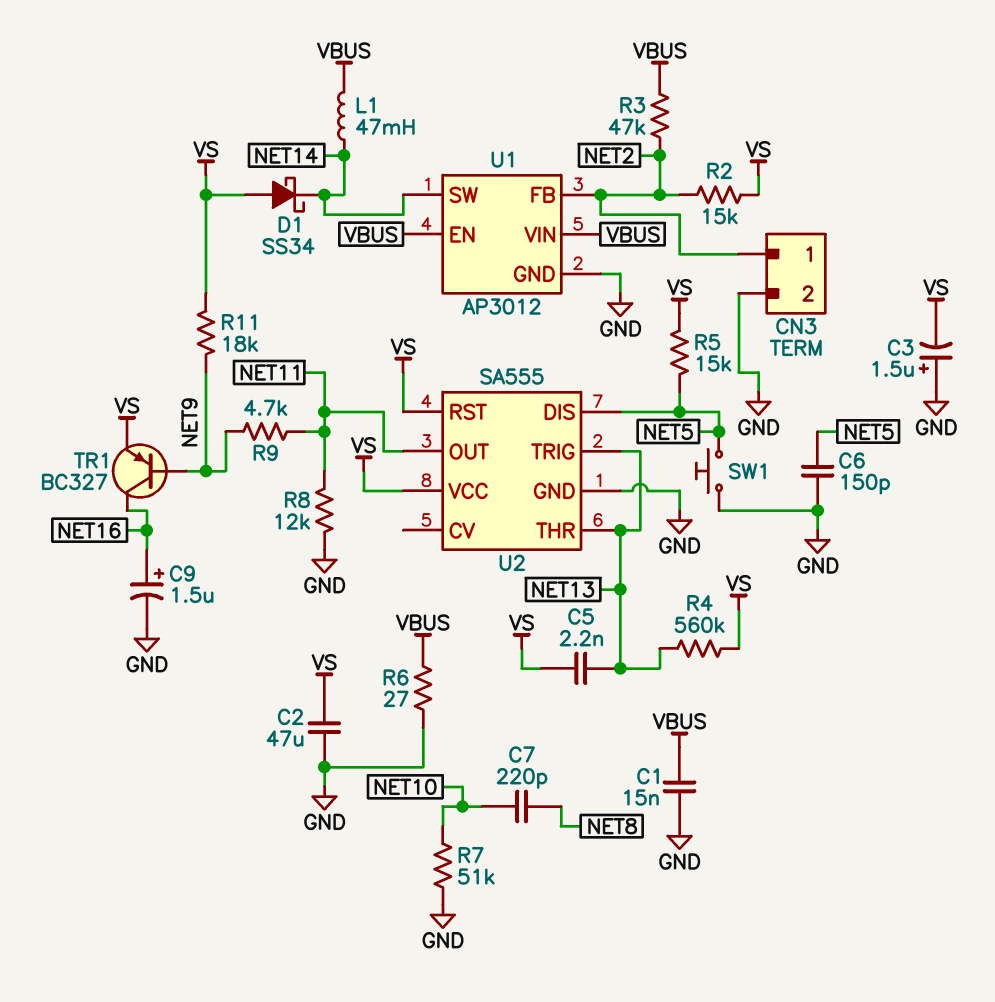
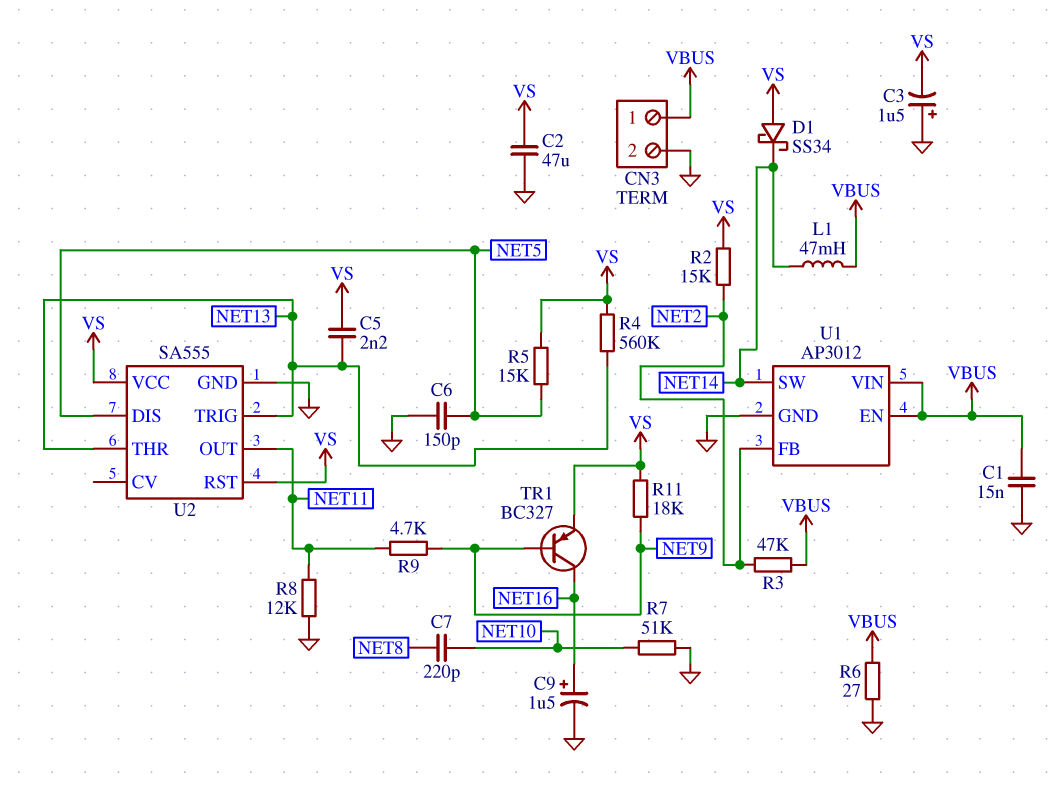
CN3 pin 1: NET2 -> VBUS
SW1: button (GND, NET5) -> none

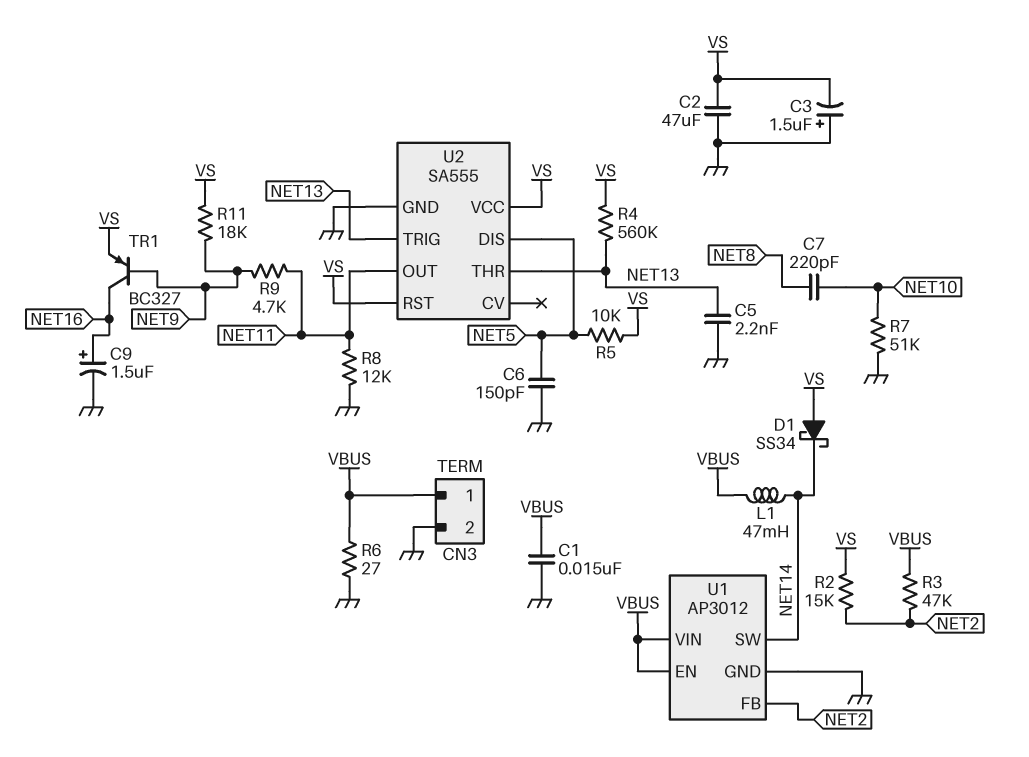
C5: 2.2nF (NET13, VS) -> 2.2nF (GND, NET13)
R5: 15k (NET5, VS) -> 10k (NET5, VS)

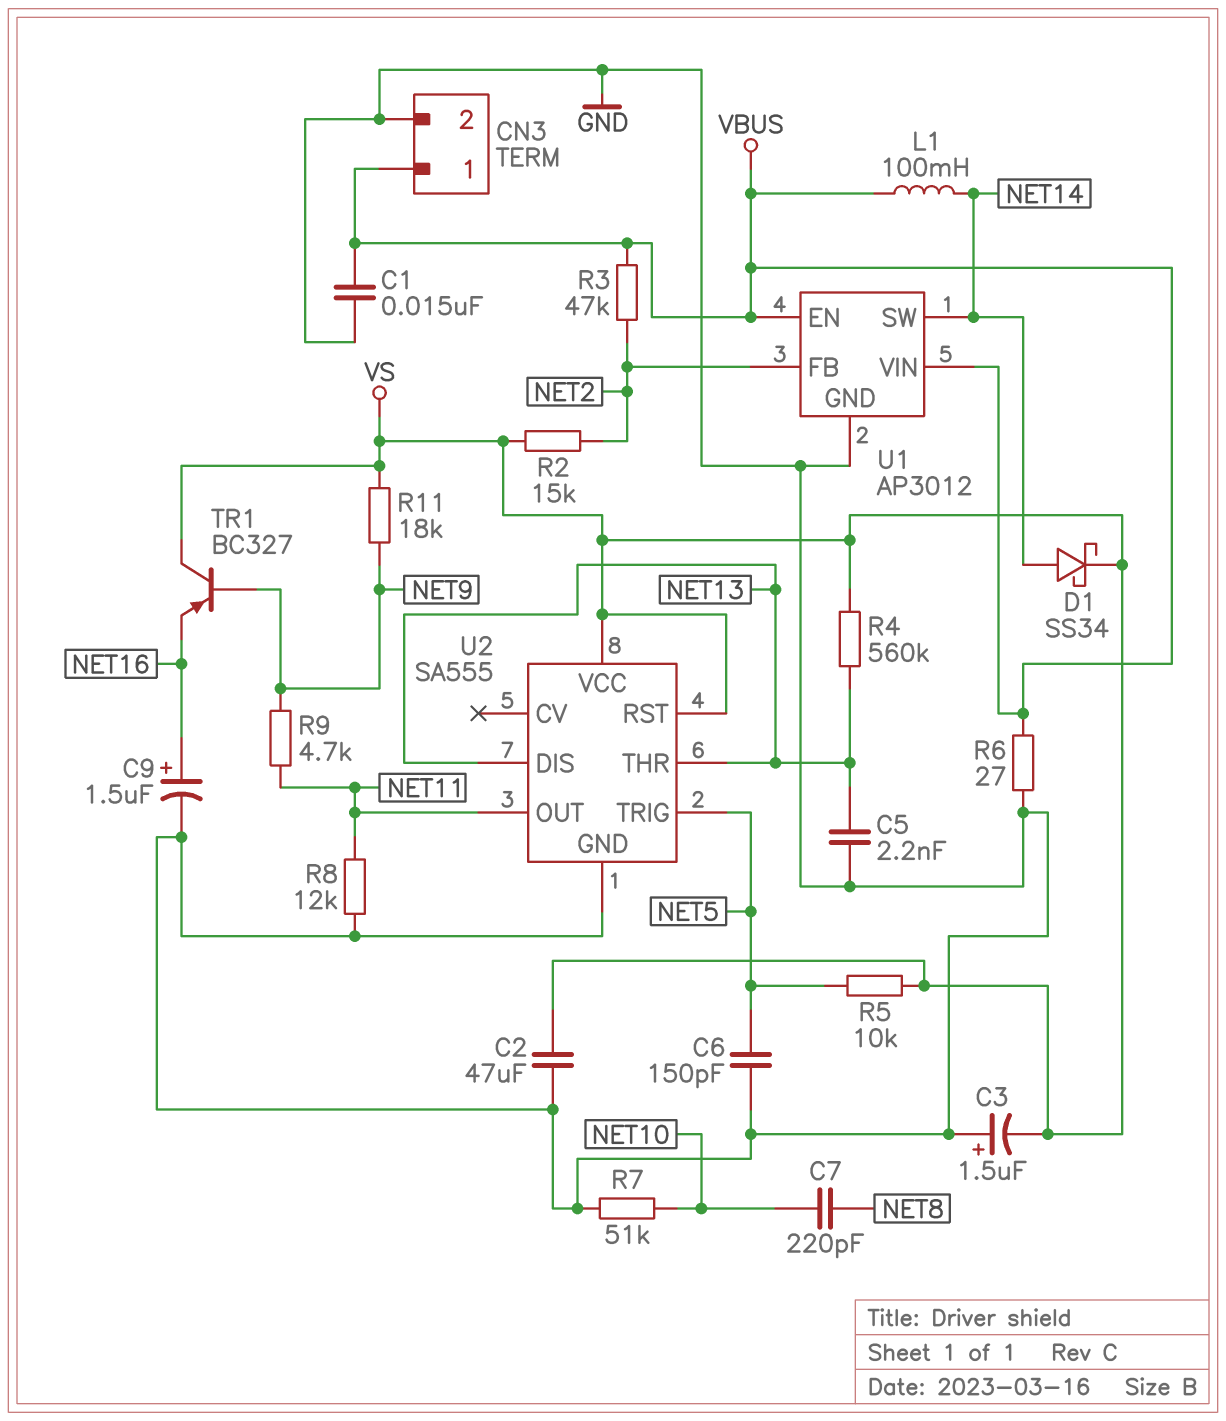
D1: schottky SS34 (A VS, K NET14) -> schottky SS34 (A NET14, K VS)
L1: 47mH (NET14, VBUS) -> 100mH (NET14, VBUS)
TR1: PNP BC327 (B NET9, C NET16, E VS) -> PNP BC327 (B NET9, C VS, E NET16)
U2 pin DIS: NET5 -> NET13
U2 pin TRIG: NET13 -> NET5

